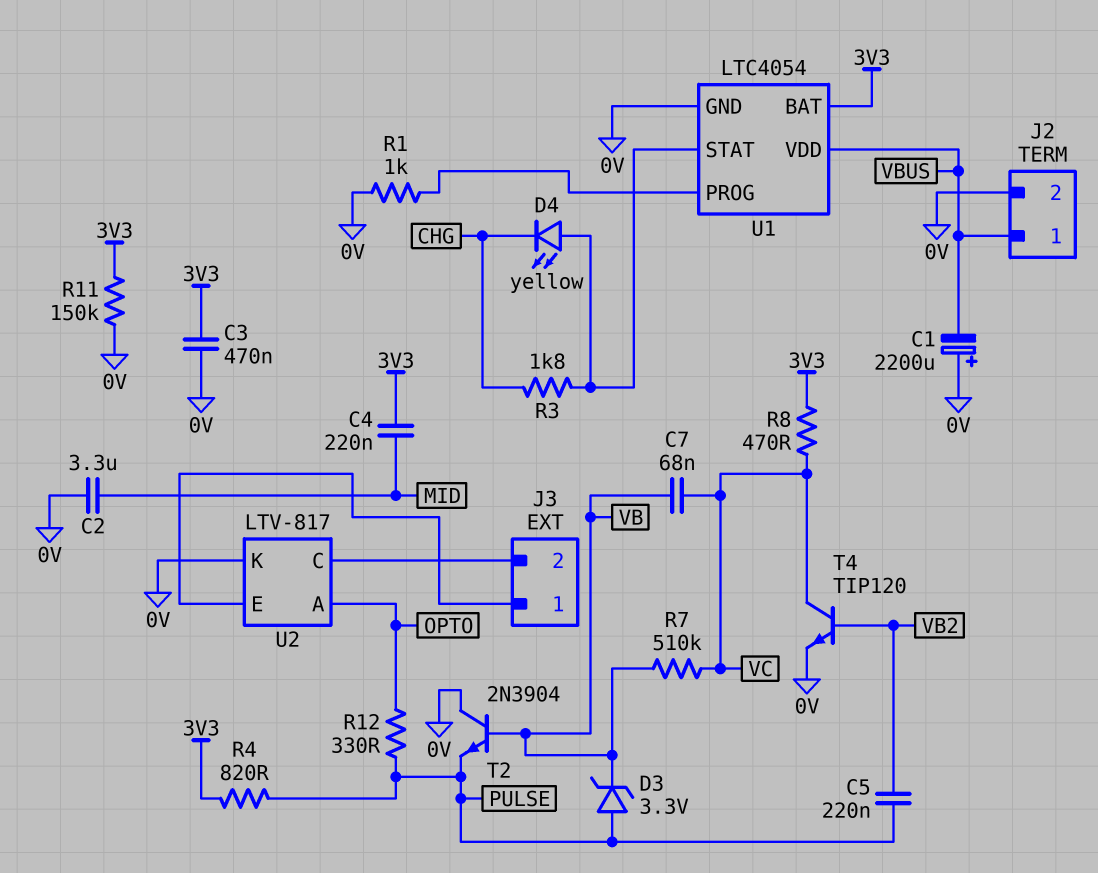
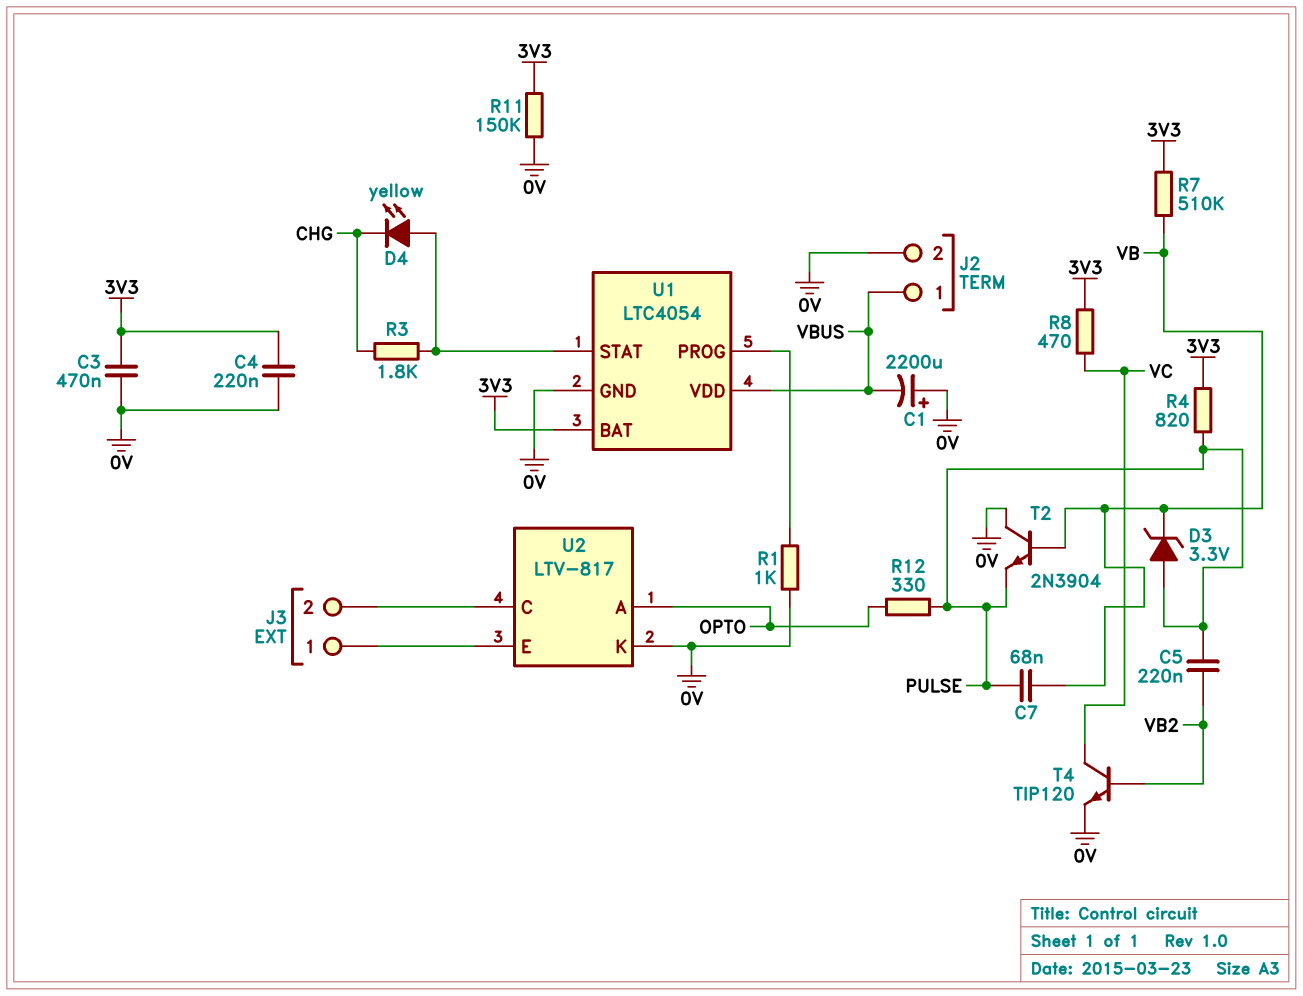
C2: 3.3uF (0V, MID) -> none
C4: 220nF (3V3, MID) -> 220nF (0V, 3V3)
C7: 68nF (VB, VC) -> 68nF (PULSE, VB)
R7: 510k (VB, VC) -> 510k (3V3, VB)

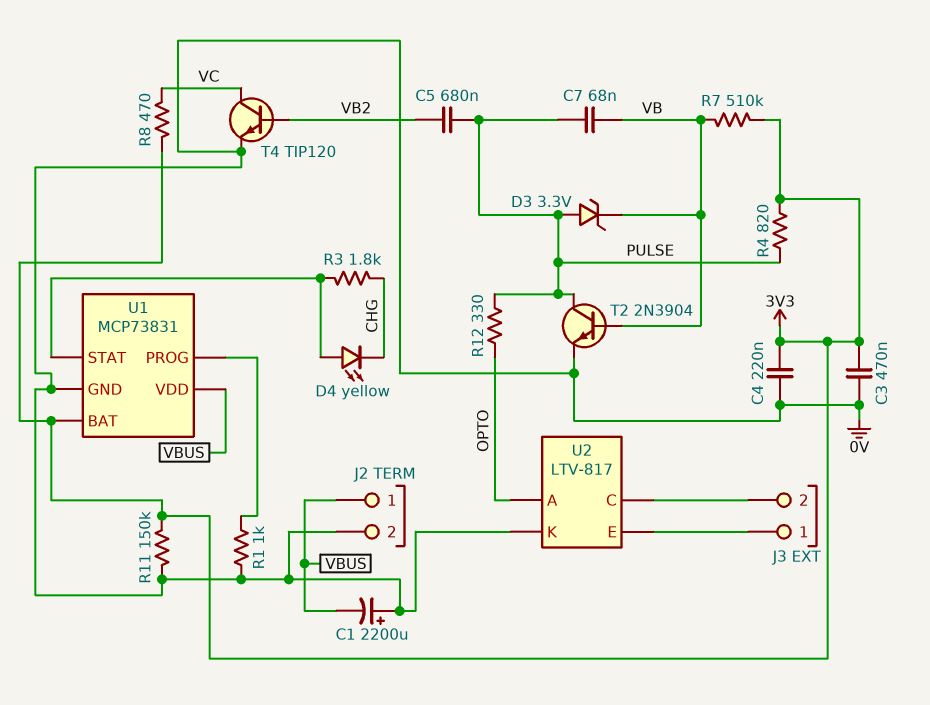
C5: 220nF (PULSE, VB2) -> 680nF (PULSE, VB2)
T2: NPN 2N3904 (B VB, C 0V, E PULSE) -> NPN 2N3904 (B VB, C PULSE, E 0V)
U1: LTC4054 -> MCP73831

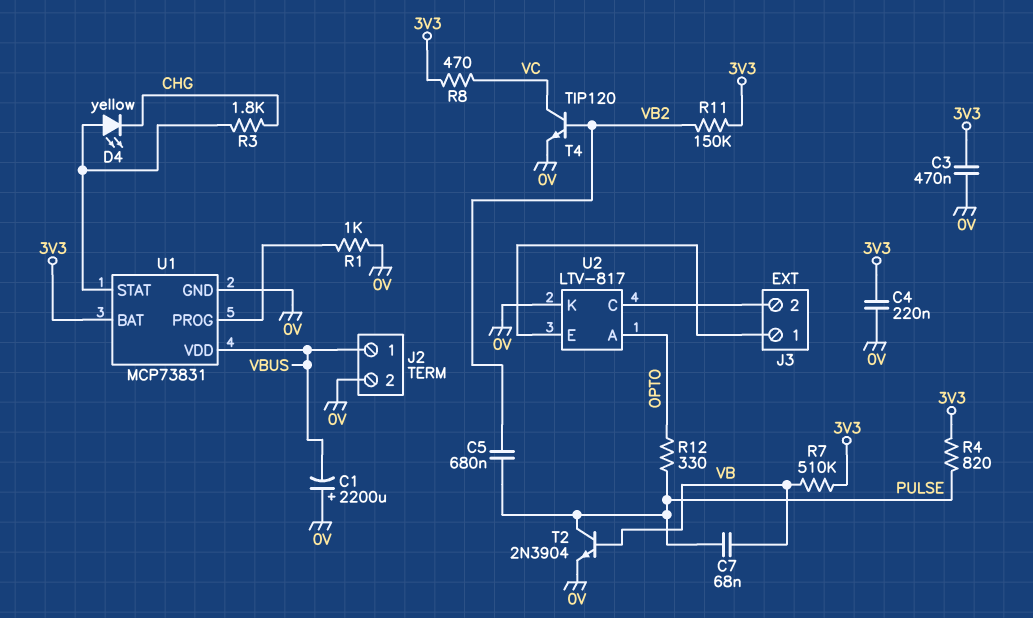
D3: zener 3.3V (A PULSE, K VB) -> none
R11: 150k (0V, 3V3) -> 150k (3V3, VB2)

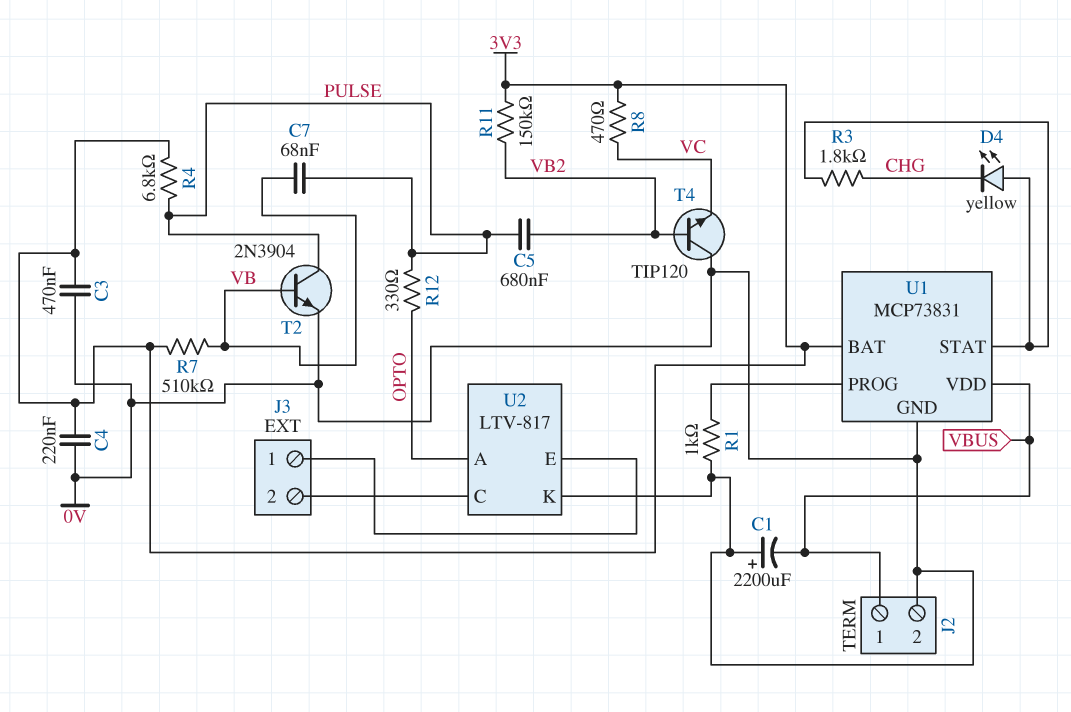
R4: 820 (3V3, PULSE) -> 6.8k (3V3, PULSE)
T4: NPN TIP120 (B VB2, C VC, E 0V) -> NPN TIP120 (B VB2, C 0V, E VC)

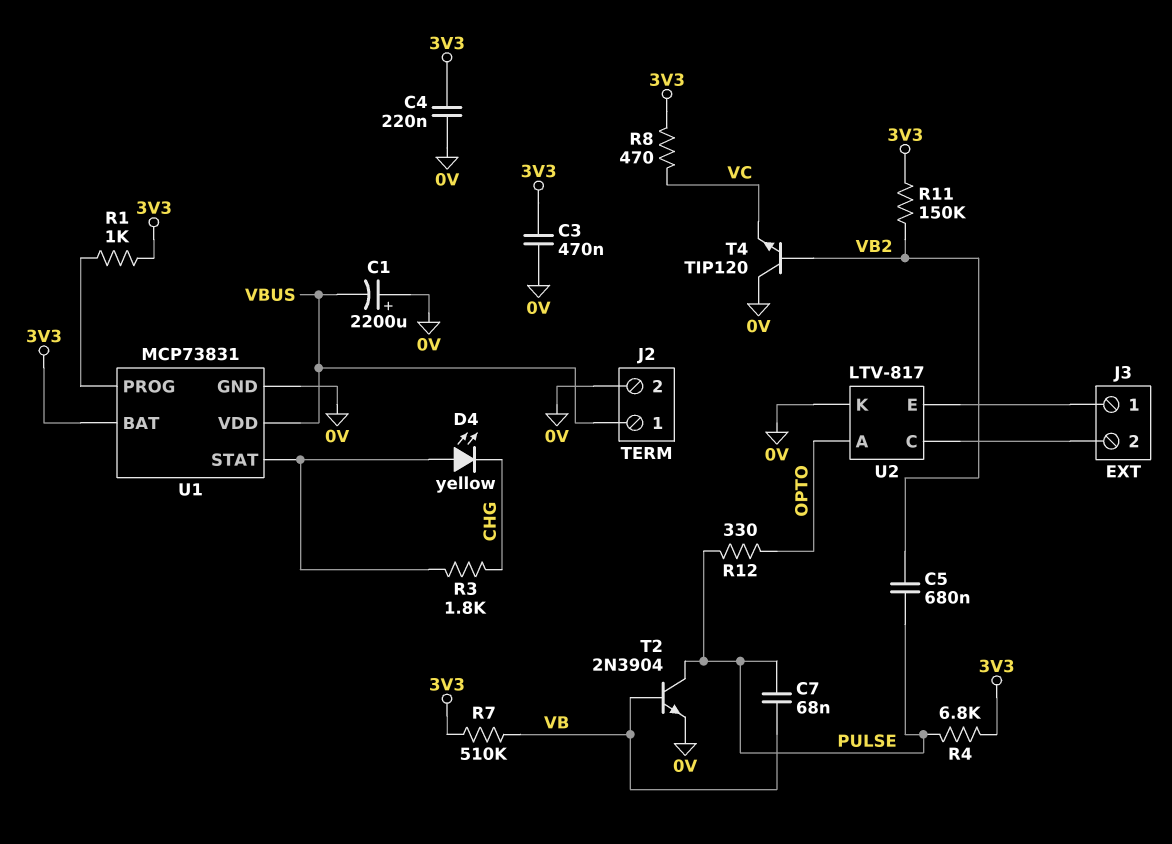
R1: 1k (0V, U1/PROG) -> 1k (3V3, U1/PROG)

